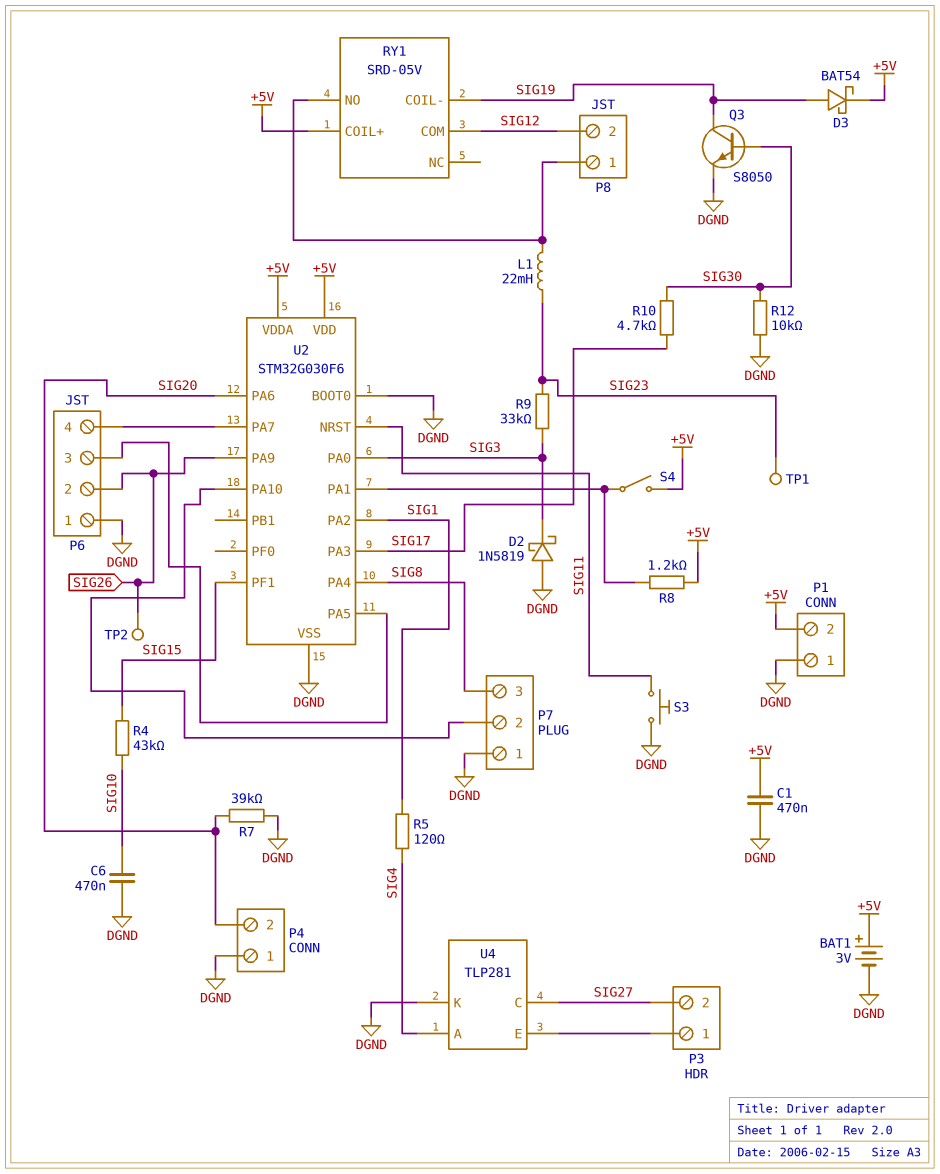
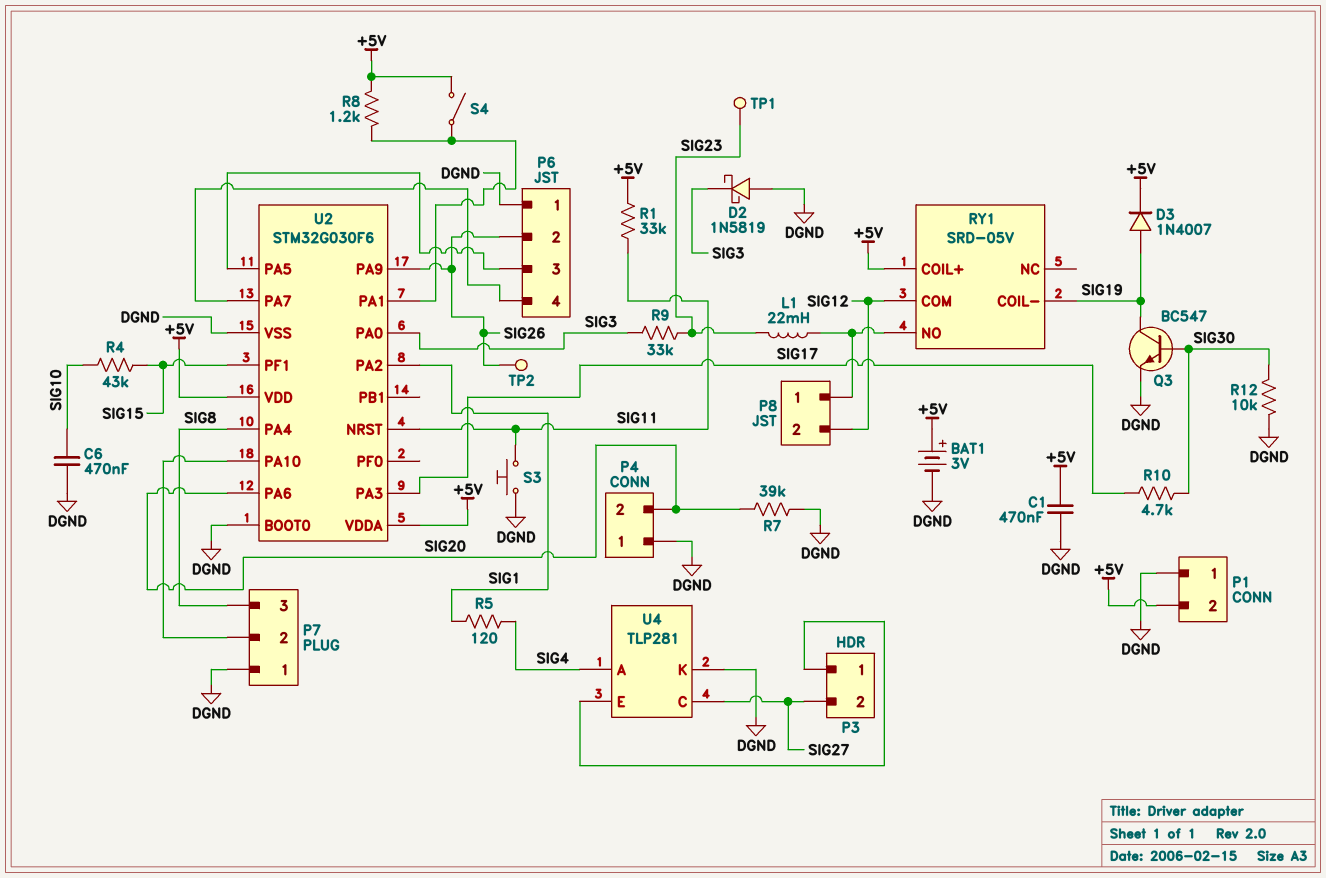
D3: schottky BAT54 (A SIG19, K +5V) -> diode 1N4007 (A SIG19, K +5V)
Q3: NPN S8050 (B SIG30, C SIG19, E DGND) -> NPN BC547 (B SIG30, C SIG19, E DGND)
R1: none -> 33k (+5V, SIG11)

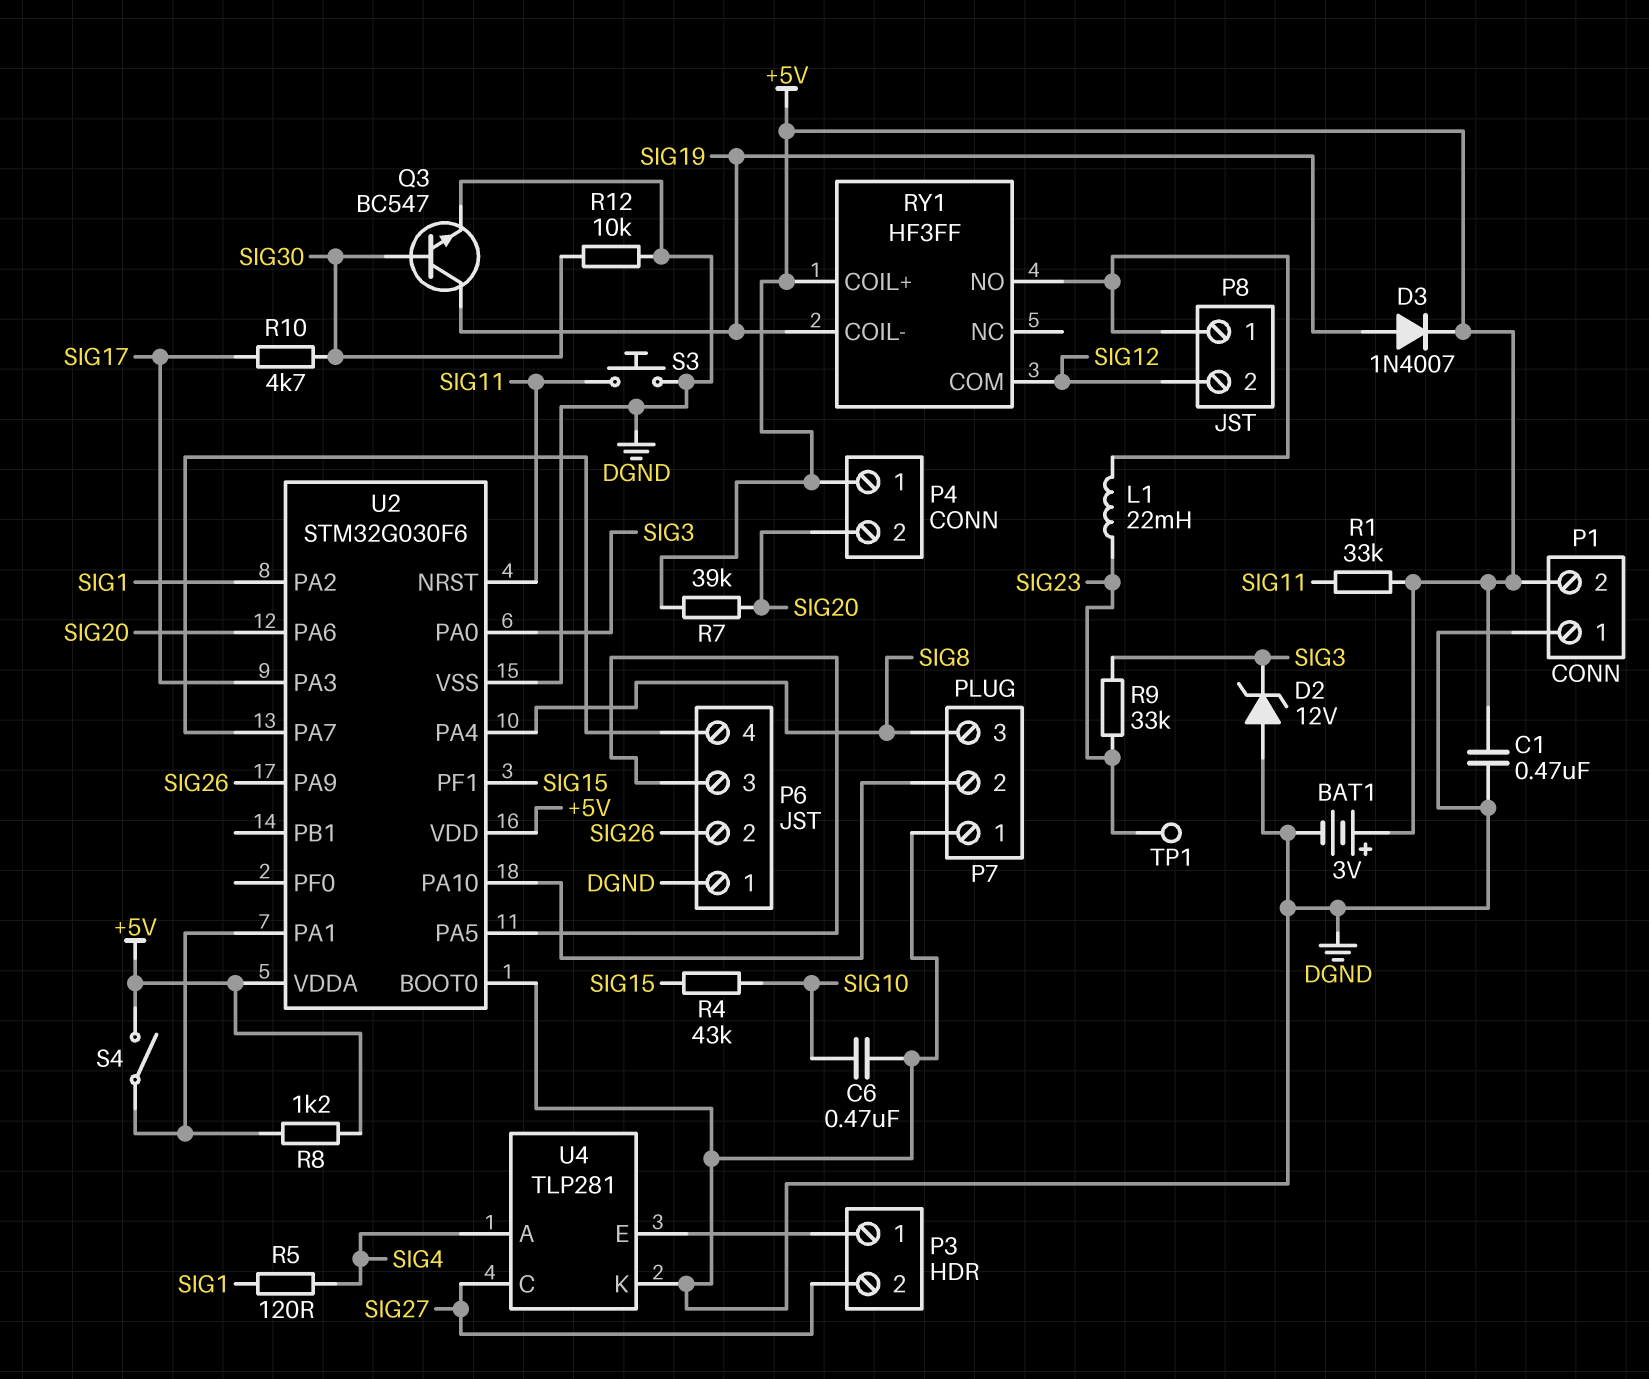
D2: schottky 1N5819 (A DGND, K SIG3) -> zener 12V (A DGND, K SIG3)
P4 pin 1: DGND -> +5V
R7: 39k (DGND, SIG20) -> 39k (+5V, SIG20)
RY1: SRD-05V -> HF3FF
TP2: test point (SIG26) -> none

